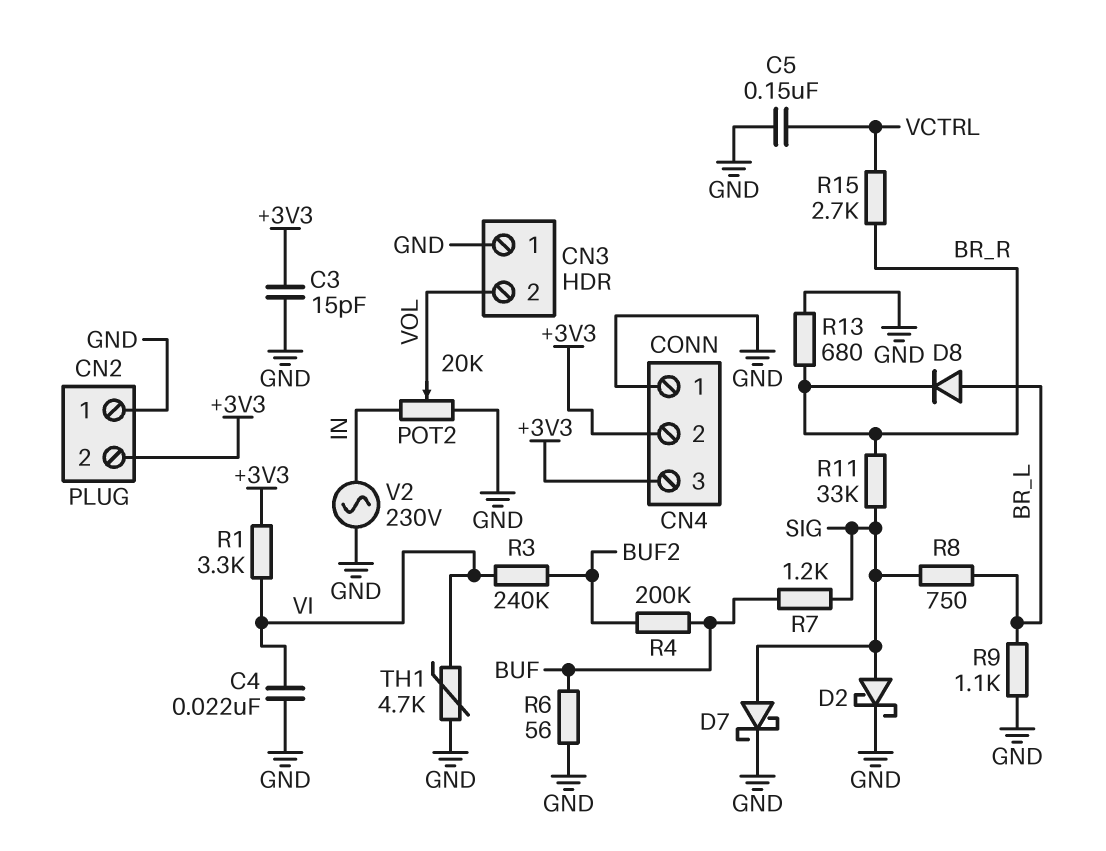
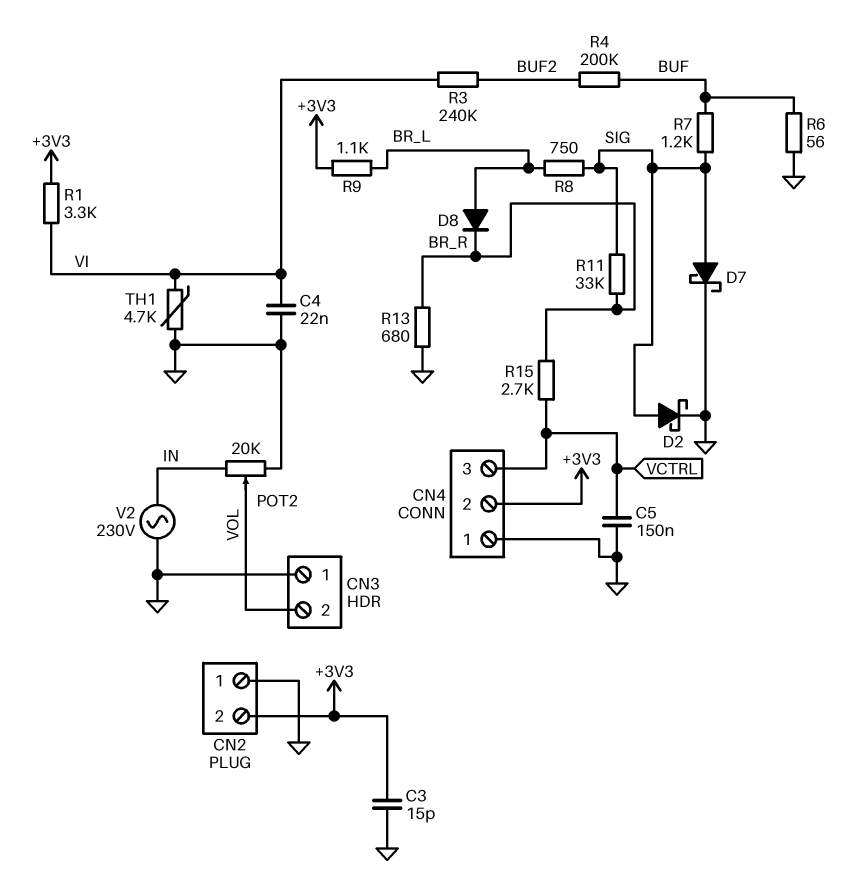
CN4 pin 3: +3V3 -> VCTRL
R9: 1.1k (BR_L, GND) -> 1.1k (+3V3, BR_L)

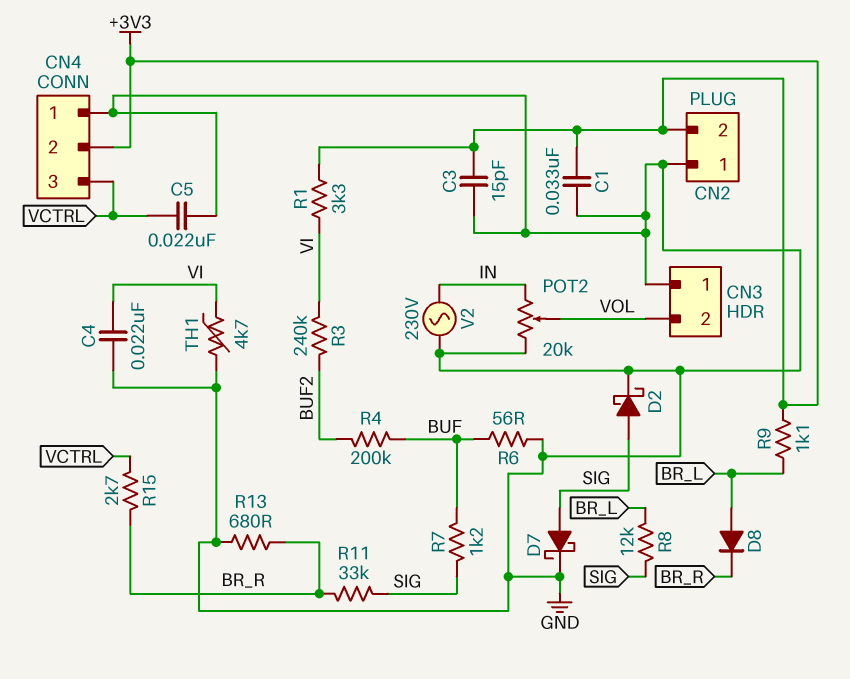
C1: none -> 33nF (+3V3, GND)
C5: 150nF (GND, VCTRL) -> 22nF (GND, VCTRL)
R8: 750 (BR_L, SIG) -> 12k (BR_L, SIG)

